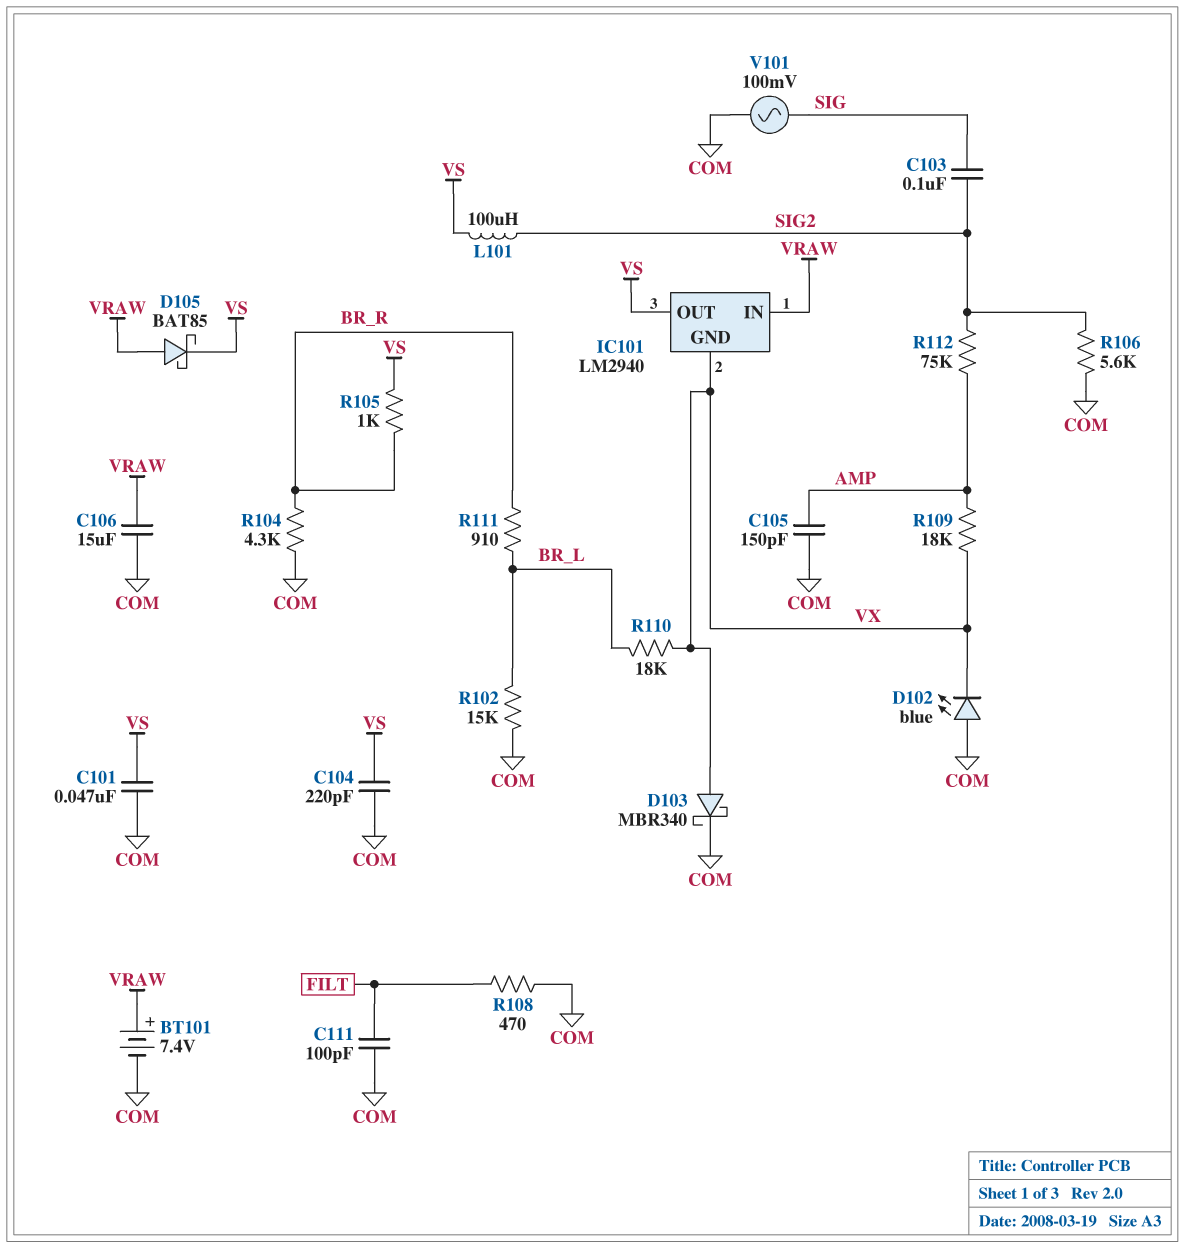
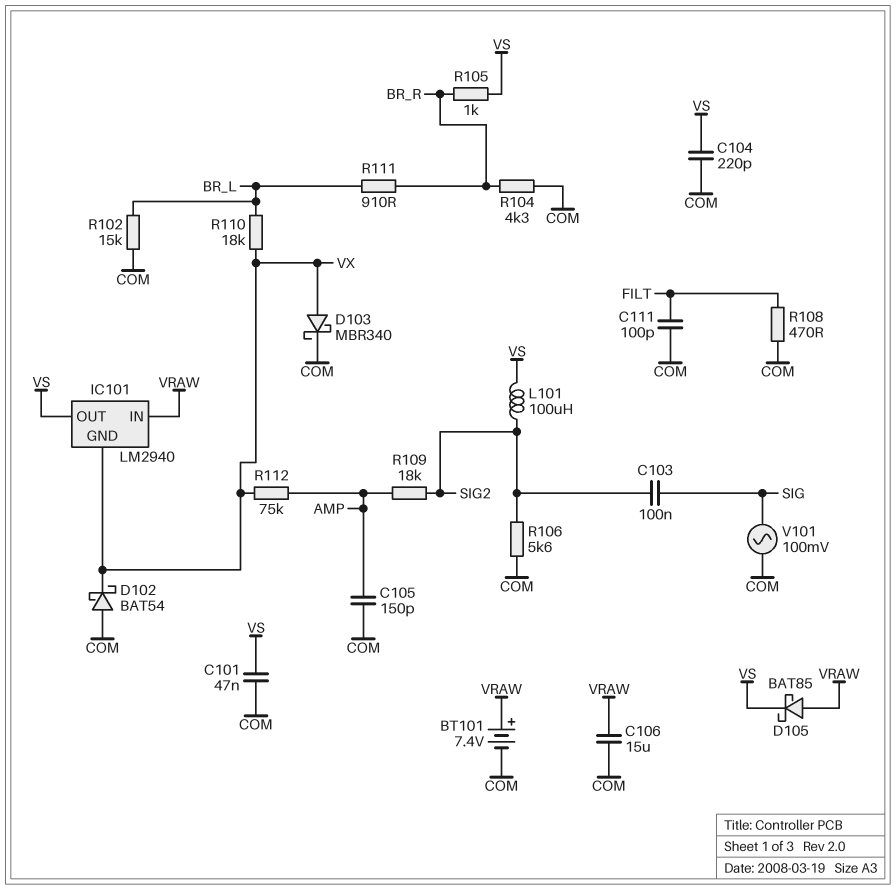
D102: LED blue (A COM, K VX) -> schottky BAT54 (A COM, K VX)
R109: 18k (AMP, VX) -> 18k (AMP, SIG2)
R112: 75k (AMP, SIG2) -> 75k (AMP, VX)

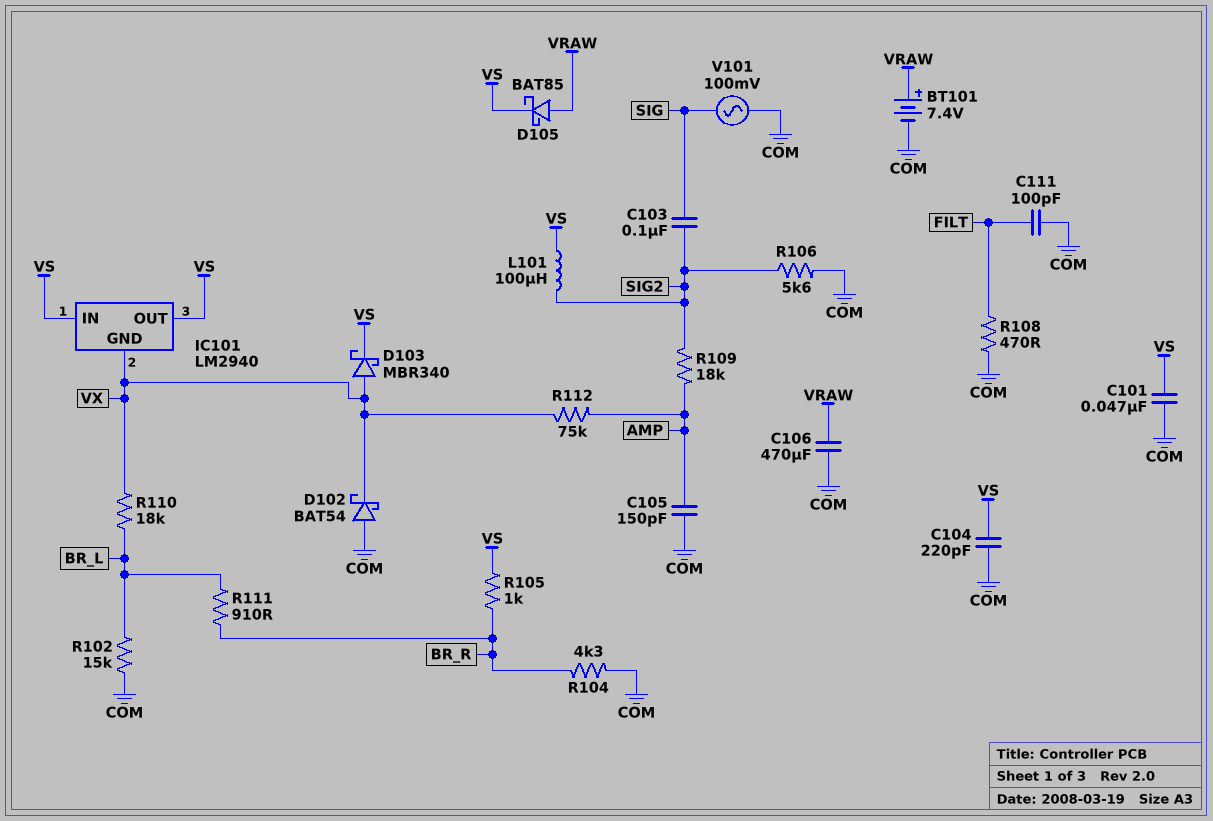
C106: 15uF (COM, VRAW) -> 470uF (COM, VRAW)
D103: schottky MBR340 (A VX, K COM) -> schottky MBR340 (A VX, K VS)
IC101 pin IN: VRAW -> VS

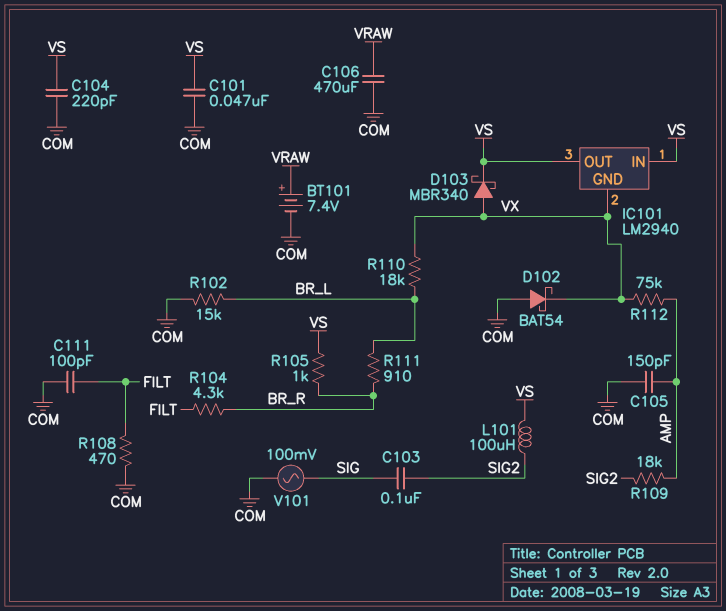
D105: schottky BAT85 (A VRAW, K VS) -> none
R104: 4.3k (BR_R, COM) -> 4.3k (BR_R, FILT)
R106: 5.6k (COM, SIG2) -> none

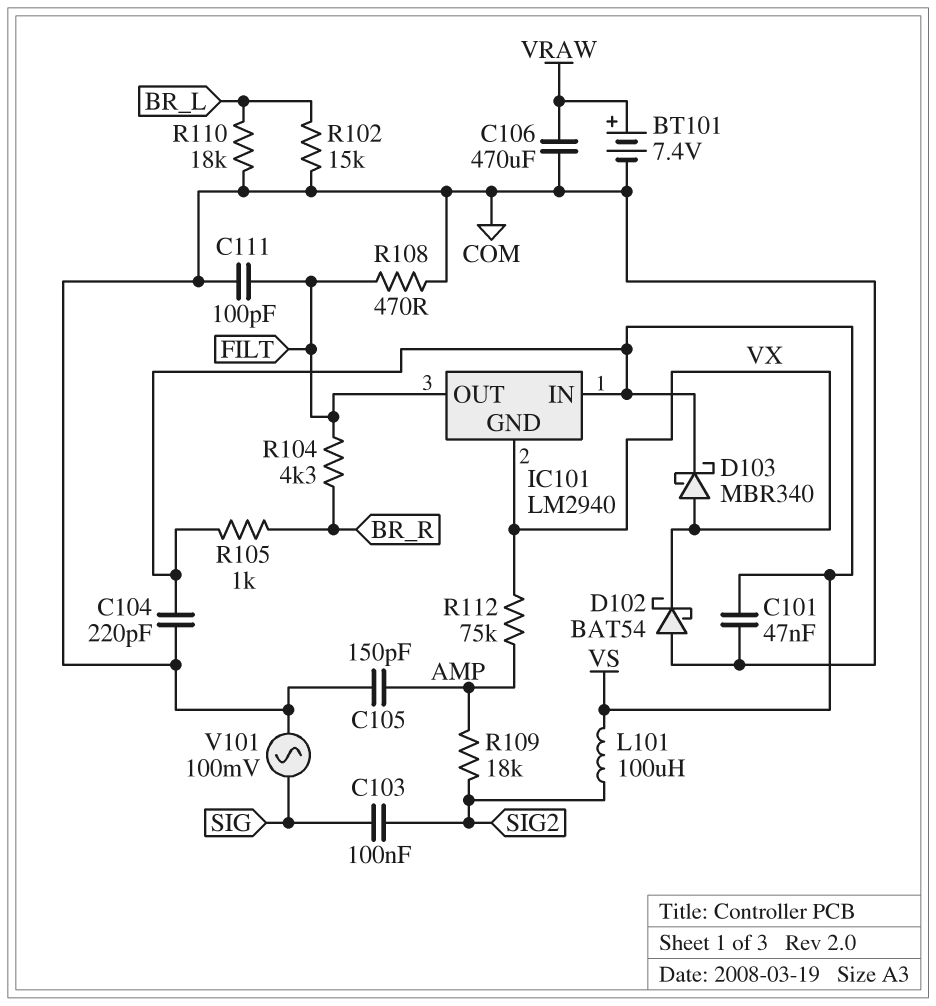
IC101 pin OUT: VS -> FILT
R110: 18k (BR_L, VX) -> 18k (BR_L, COM)
R111: 910 (BR_L, BR_R) -> none

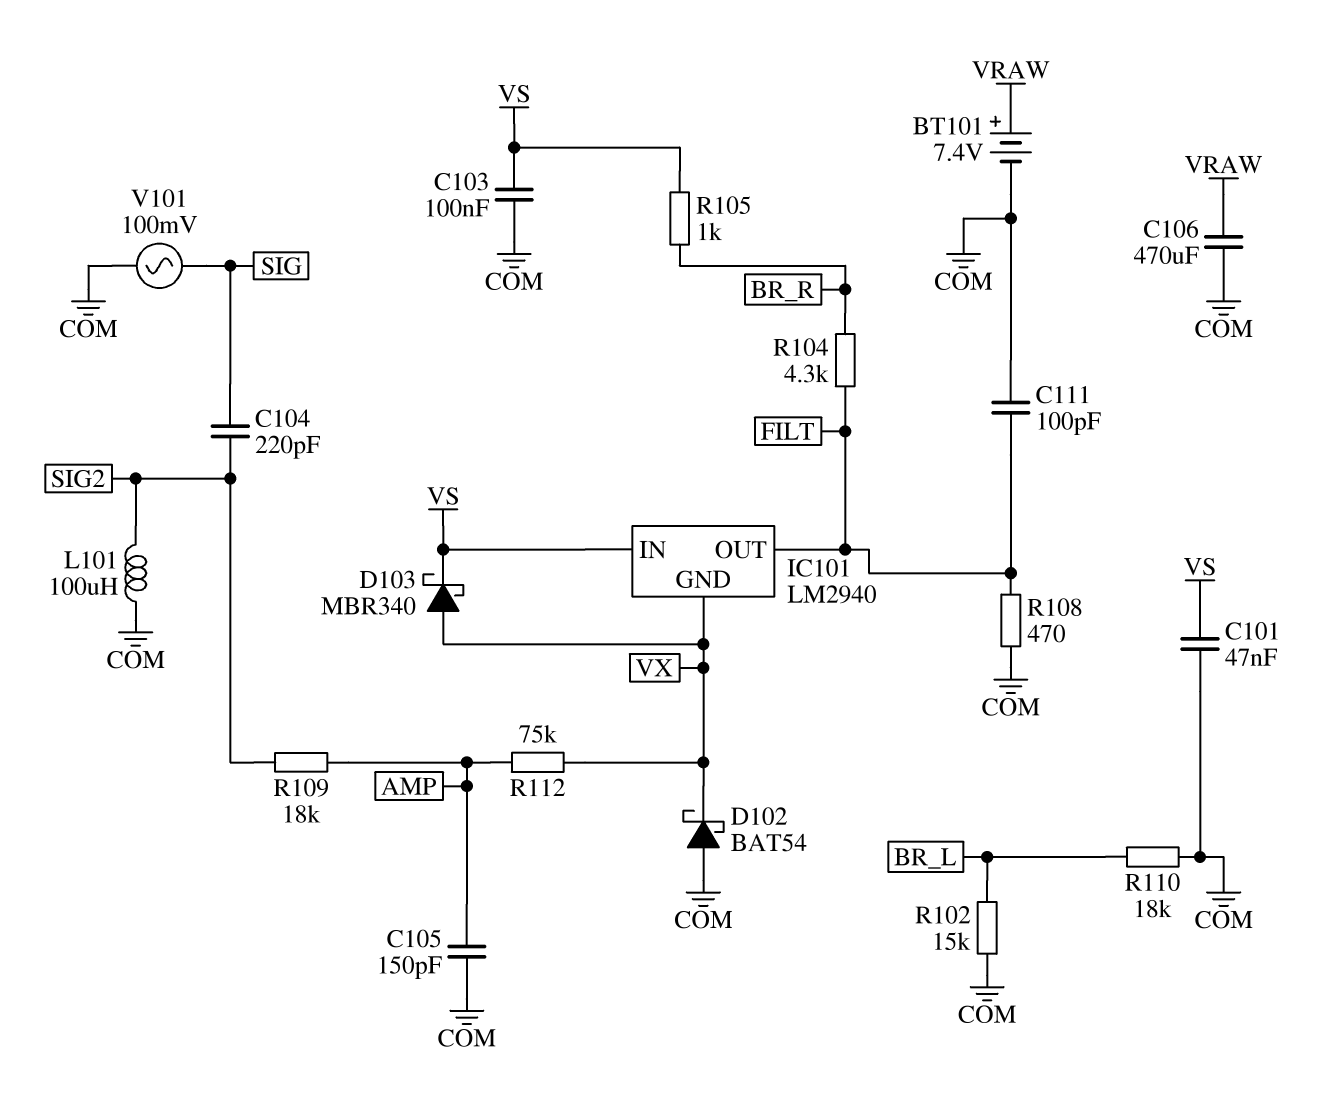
C103: 100nF (SIG, SIG2) -> 100nF (COM, VS)
C104: 220pF (COM, VS) -> 220pF (SIG, SIG2)
L101: 100uH (SIG2, VS) -> 100uH (COM, SIG2)

